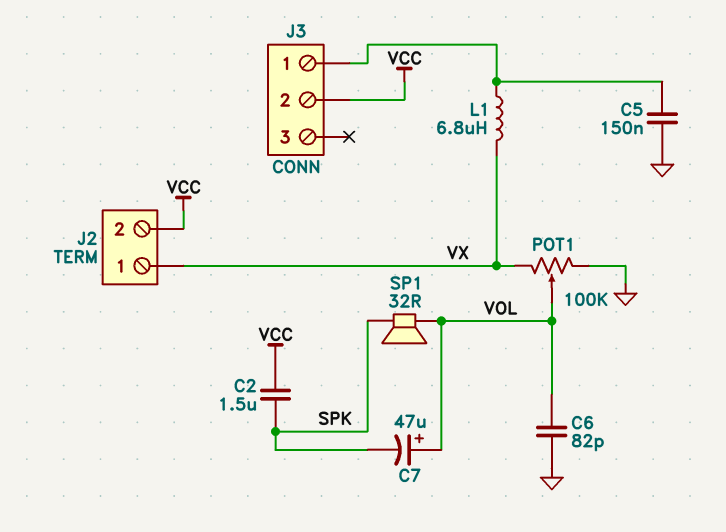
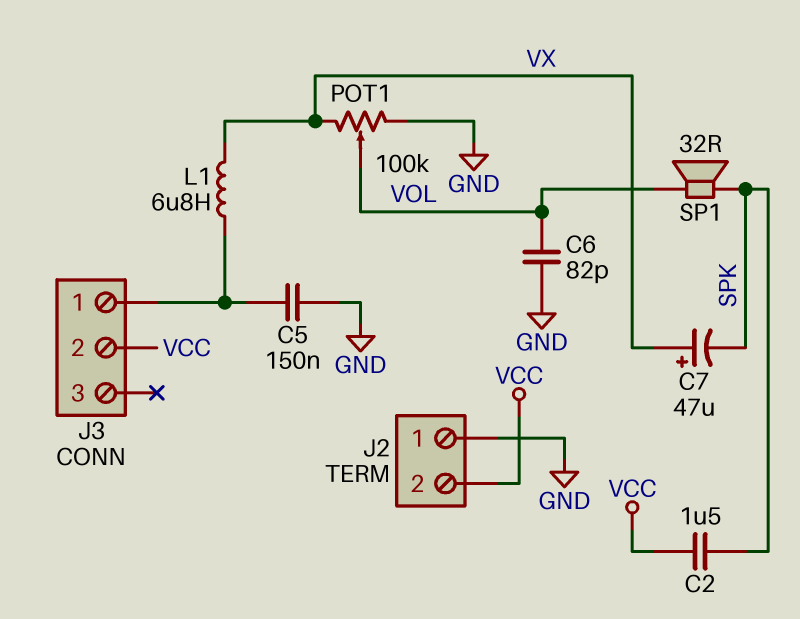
C7: 47uF (plus VOL, minus SPK) -> 47uF (plus VX, minus SPK)
J2 pin 1: VX -> GND

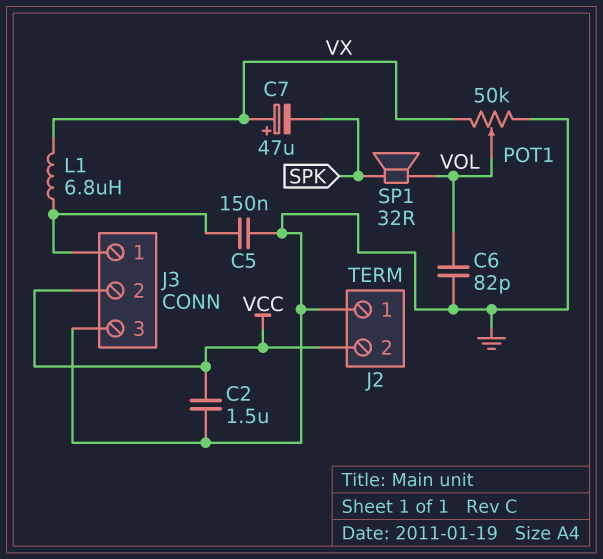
C2: 1.5uF (SPK, VCC) -> 1.5uF (GND, VCC)
J3 pin 3: none -> GND
POT1: 100k (GND, VX, wiper VOL) -> 50k (GND, VX, wiper VOL)

